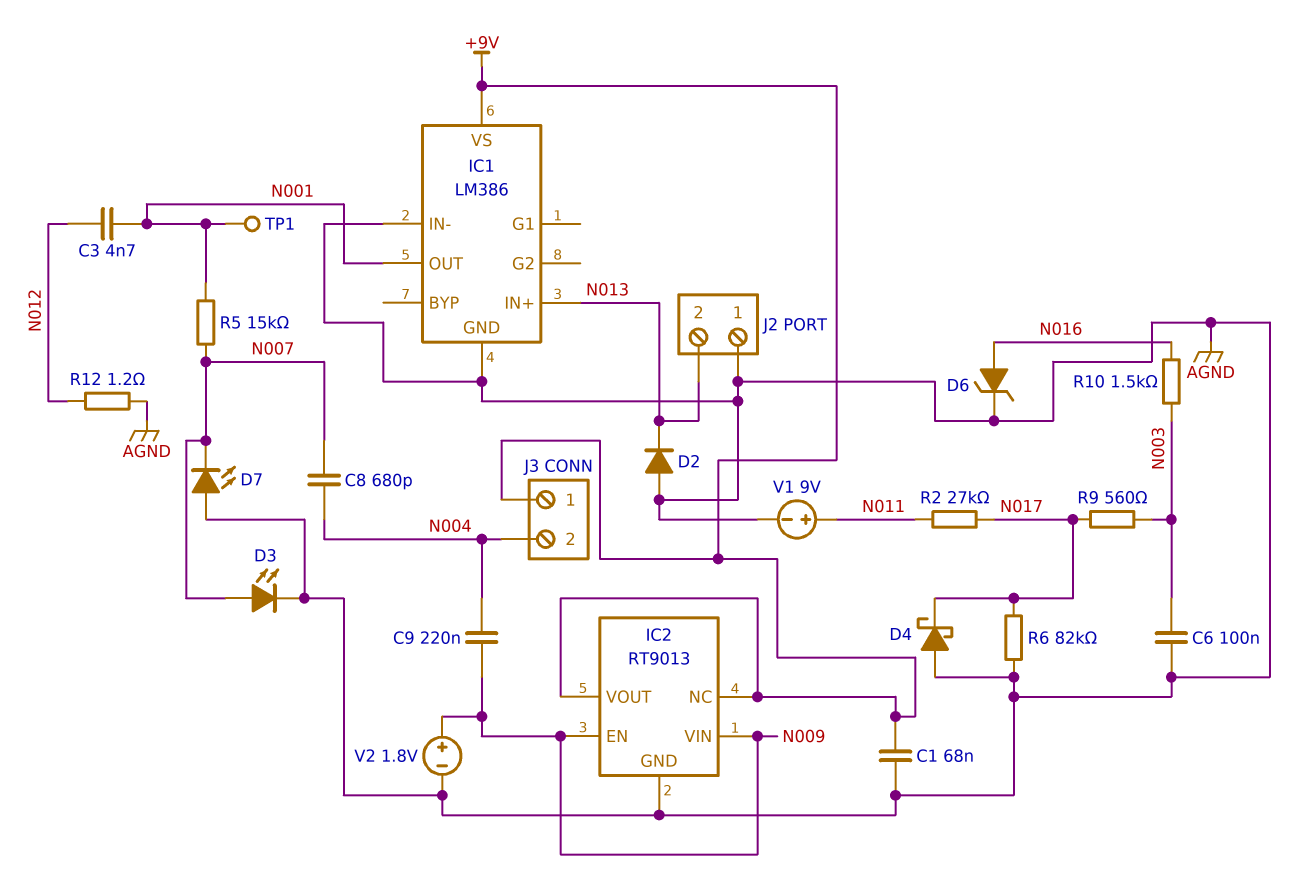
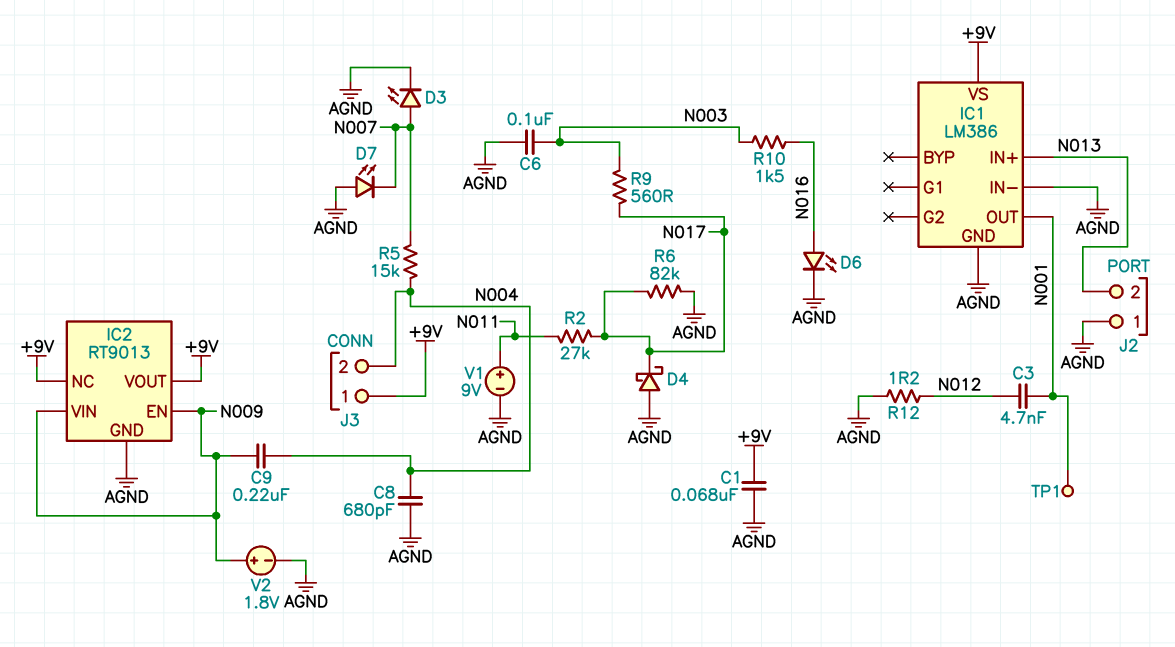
C8: 680pF (N004, N007) -> 680pF (AGND, N004)
D2: diode (A AGND, K N013) -> none
D6: zener (A N016, K AGND) -> LED (A N016, K AGND)
R5: 15k (N001, N007) -> 15k (N004, N007)

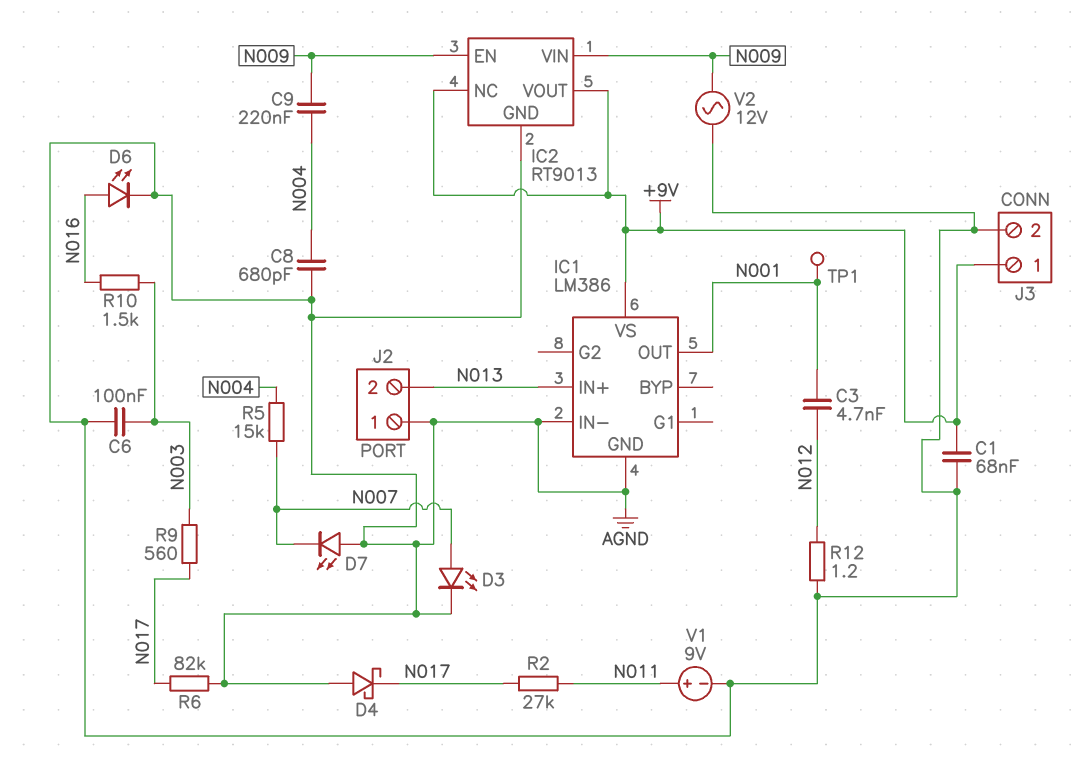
J3 pin 2: N004 -> AGND
V2: 1.8V (plus N009, minus AGND) -> AC 12V (AGND, N009)

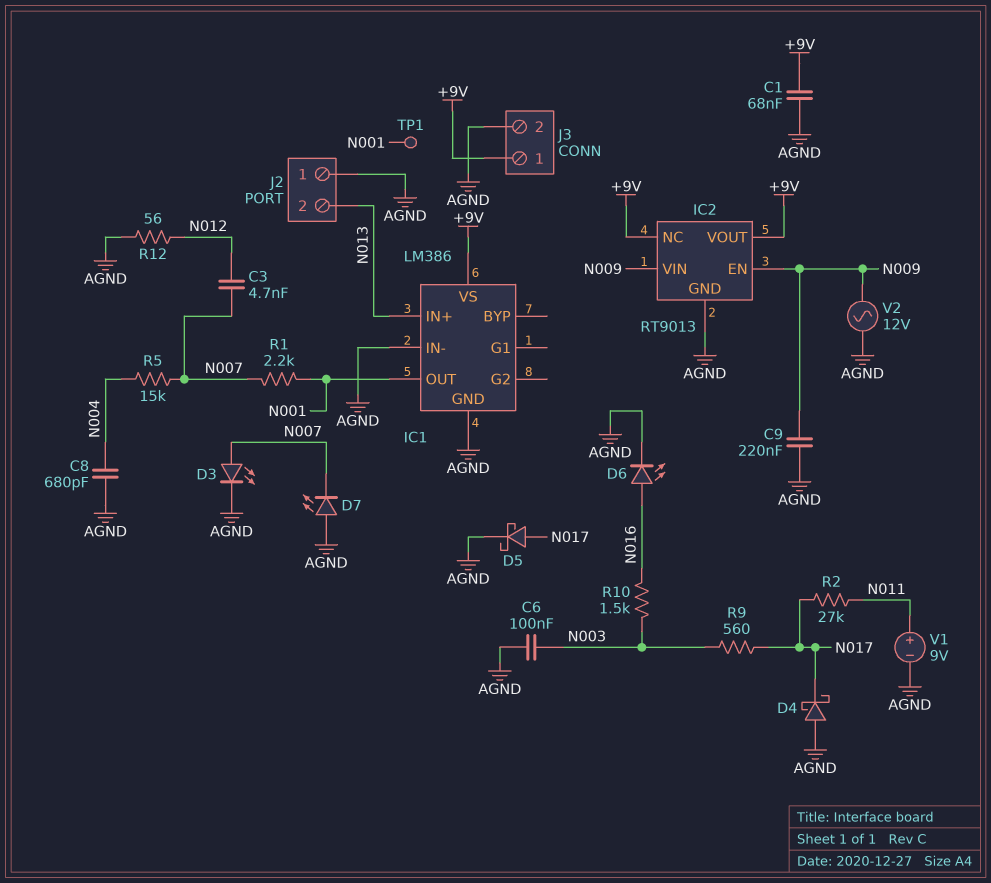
C3: 4.7nF (N001, N012) -> 4.7nF (N007, N012)
C9: 220nF (N004, N009) -> 220nF (AGND, N009)
D5: none -> schottky (A N017, K AGND)
R1: none -> 2.2k (N001, N007)
R6: 82k (AGND, N017) -> none
R12: 1.2 (AGND, N012) -> 56 (AGND, N012)

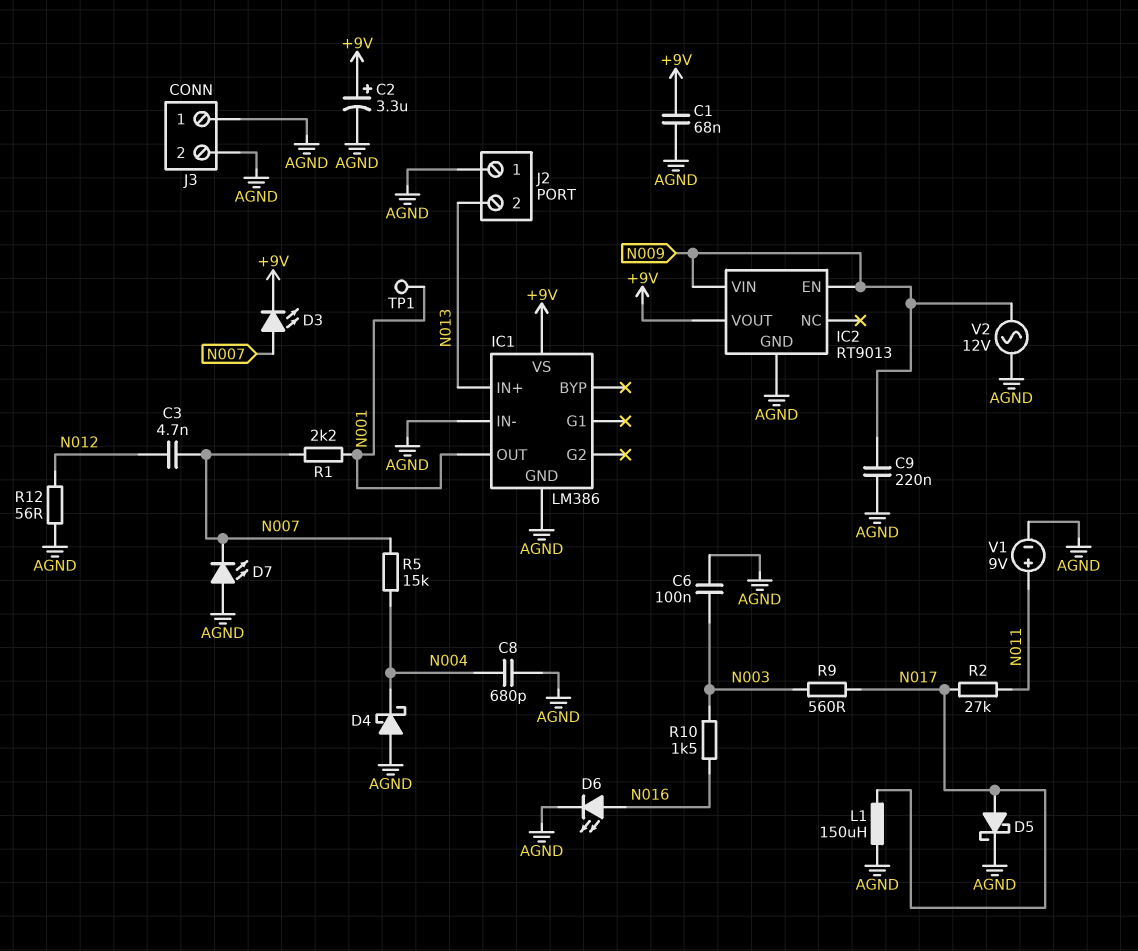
C2: none -> 3.3uF (plus +9V, minus AGND)
D3: LED (A N007, K AGND) -> LED (A N007, K +9V)
D4: schottky (A AGND, K N017) -> schottky (A AGND, K N004)
IC2 pin NC: +9V -> none
J3 pin 1: +9V -> AGND
L1: none -> 150uH (AGND, N017)

